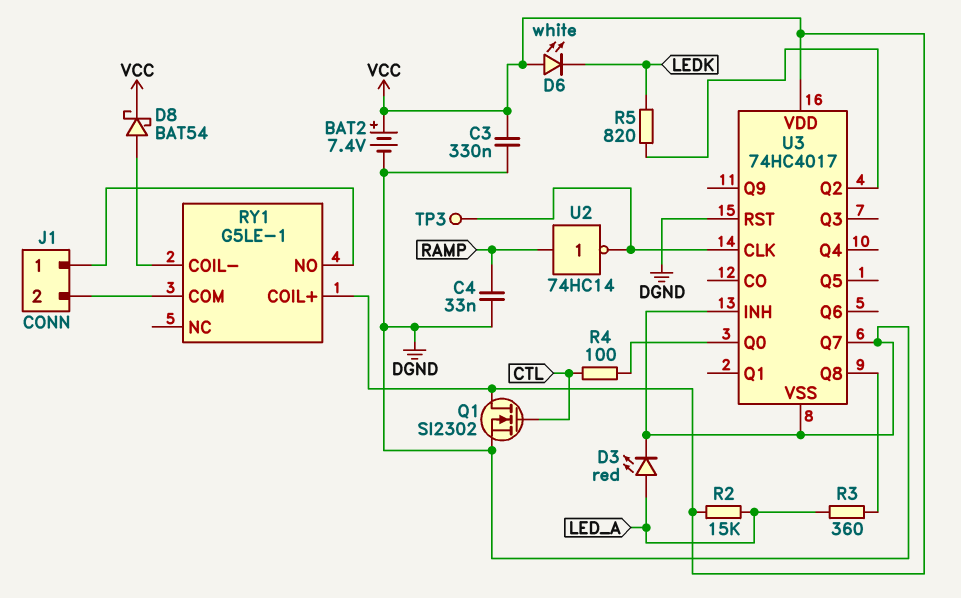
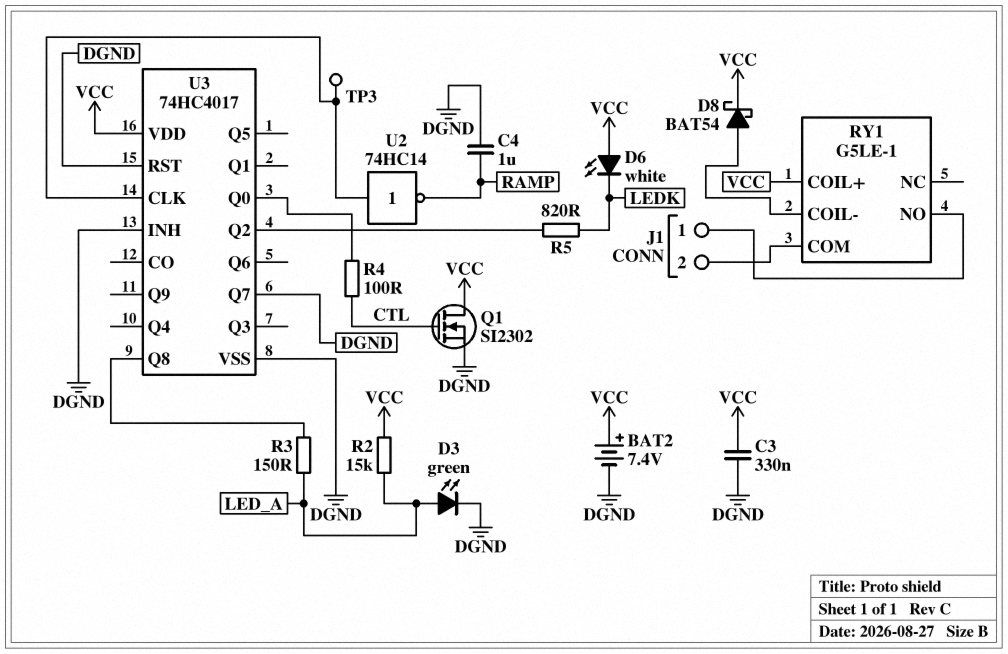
C4: 33nF (DGND, RAMP) -> 1uF (DGND, RAMP)
D3: LED red (A LED_A, K DGND) -> LED green (A LED_A, K DGND)
R3: 360 (LED_A, U3/Q8) -> 150 (LED_A, U3/Q8)
U2: NOT 74HC14 (in RAMP, out U3/CLK) -> NOT 74HC14 (in U3/CLK, out RAMP)

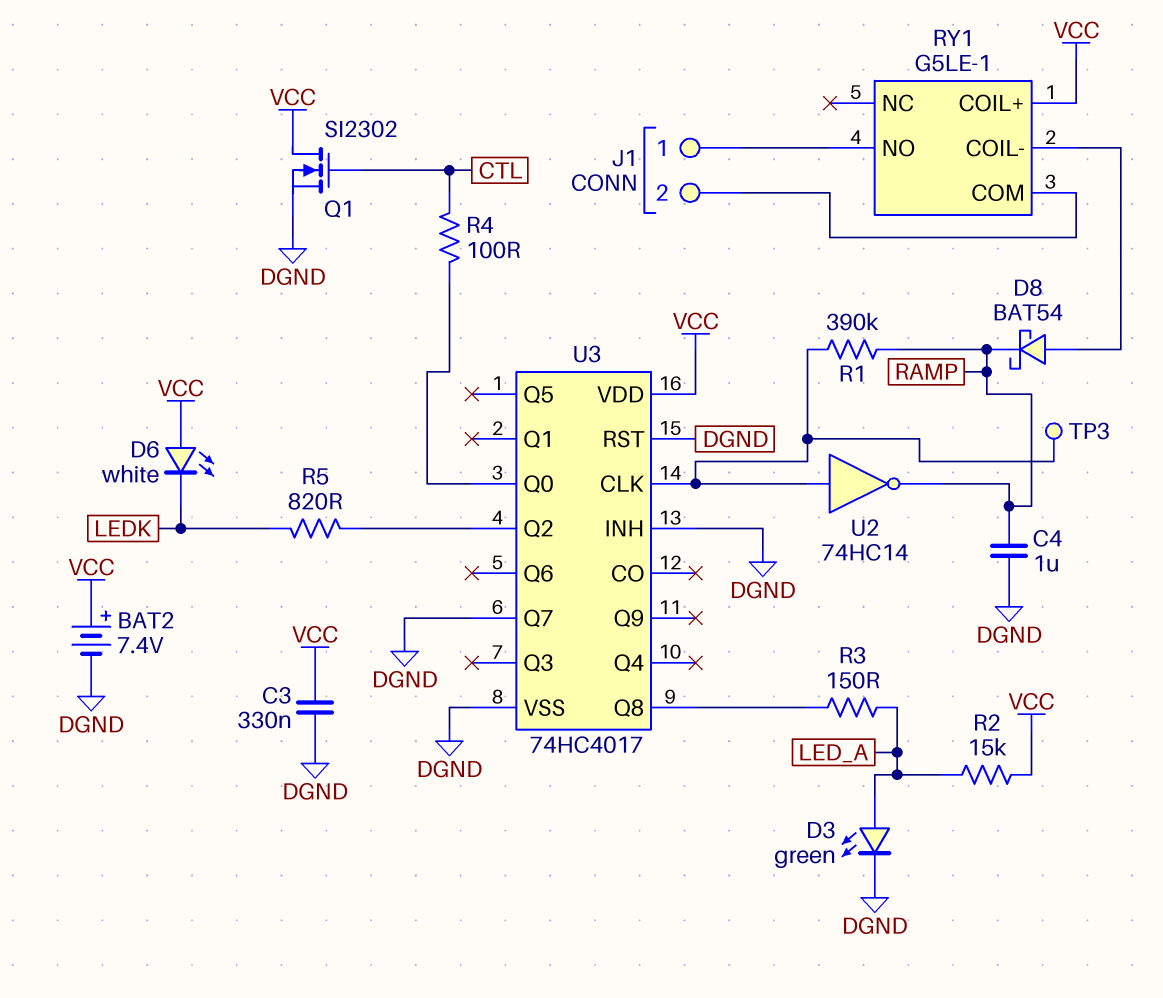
D8: schottky BAT54 (A RY1/COIL-, K VCC) -> schottky BAT54 (A RY1/COIL-, K RAMP)
R1: none -> 390k (RAMP, U3/CLK)

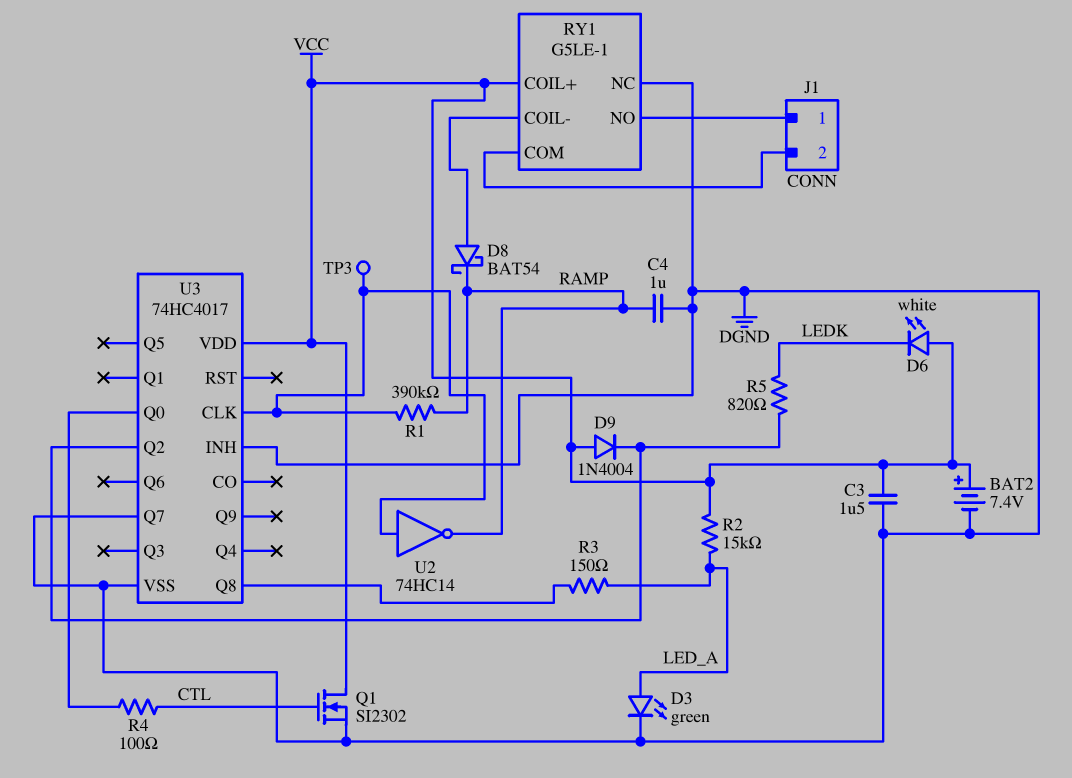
C3: 330nF (DGND, VCC) -> 1.5uF (DGND, VCC)
D9: none -> diode 1N4004 (A VCC, K U3/Q2)
RY1 pin NC: none -> DGND
U3 pin RST: DGND -> none

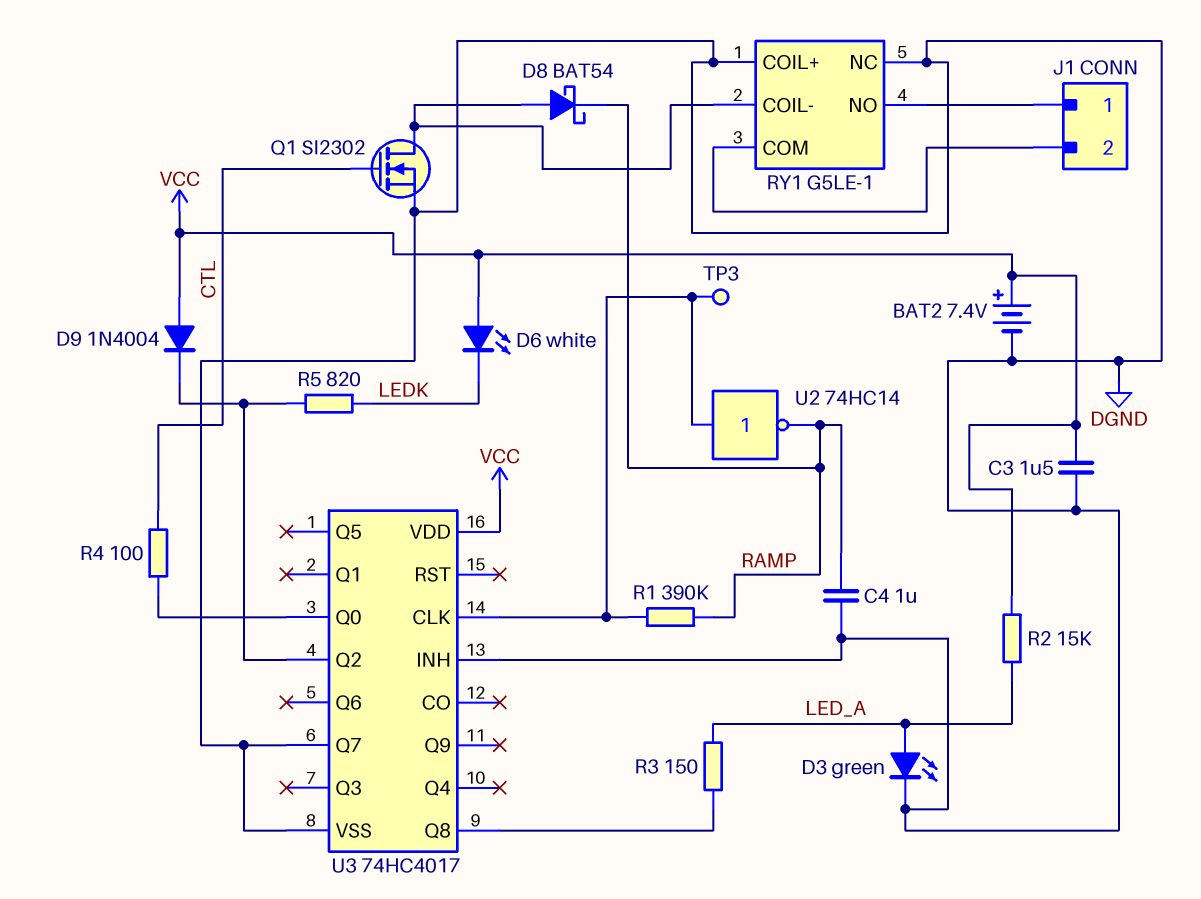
Q1: NMOS SI2302 (G CTL, D VCC, S DGND) -> NMOS SI2302 (G CTL, D RY1/COIL-, S DGND)
RY1 pin COIL+: VCC -> DGND

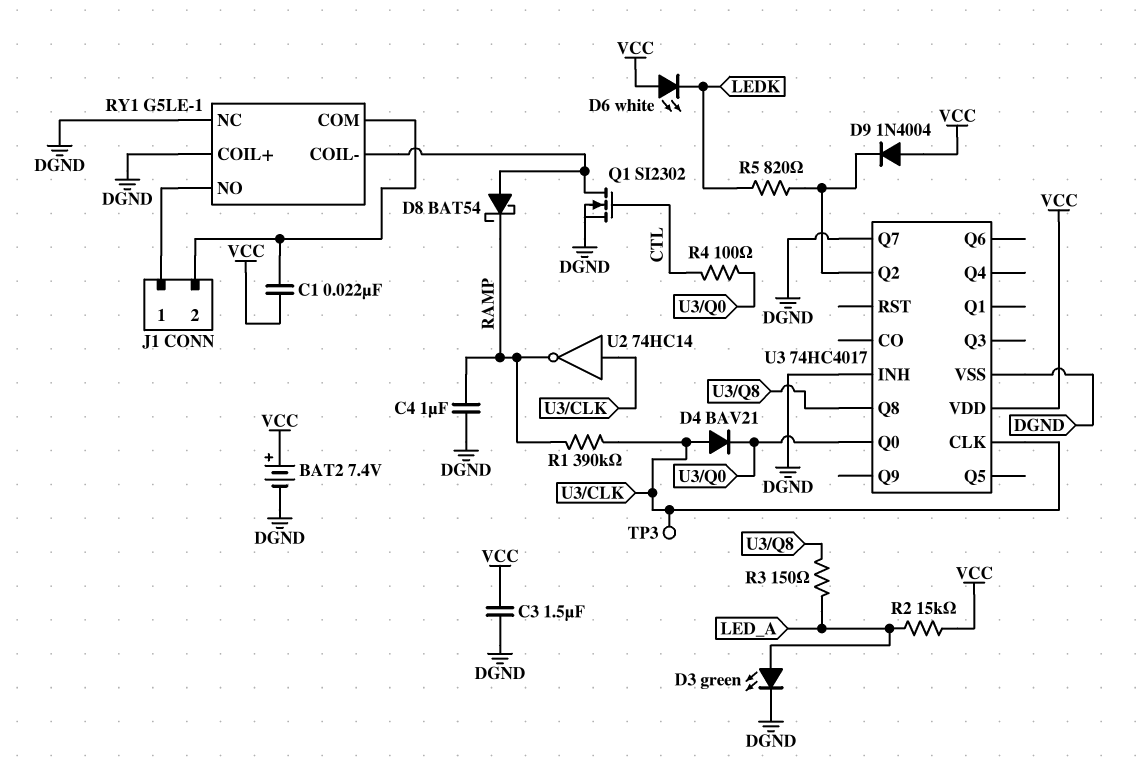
C1: none -> 22nF (J1/2, VCC)
D4: none -> diode BAV21 (A U3/CLK, K U3/Q0)

